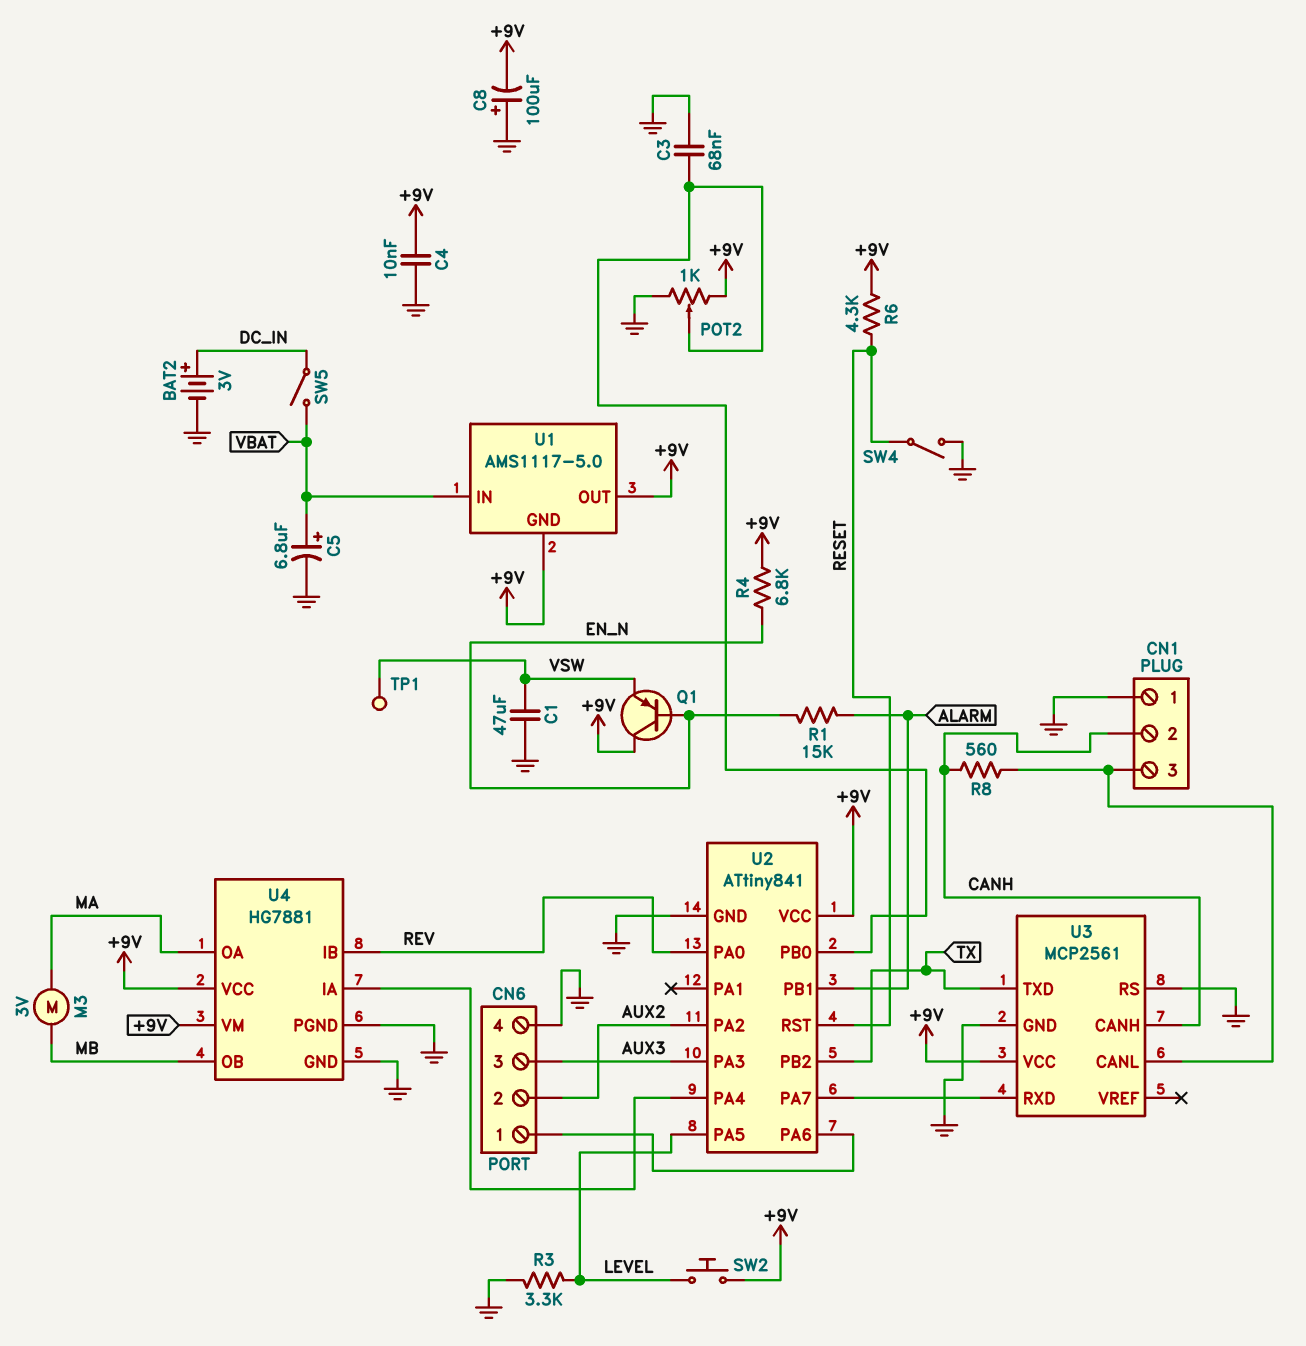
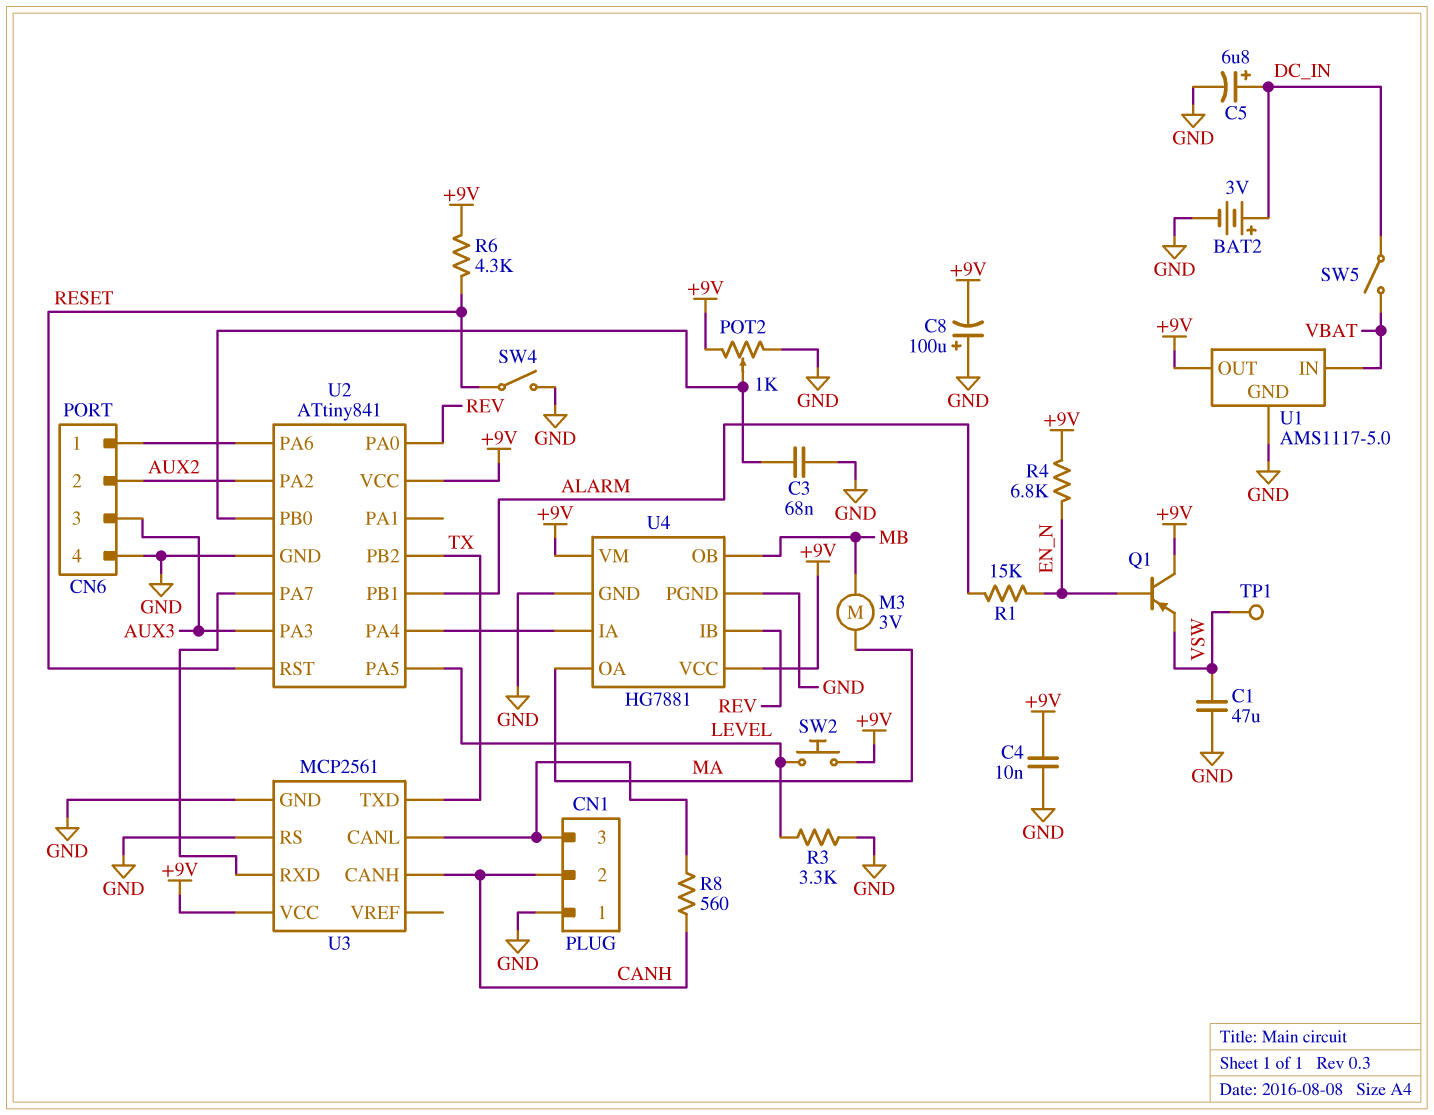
C5: 6.8uF (plus VBAT, minus GND) -> 6.8uF (plus DC_IN, minus GND)
U1 pin GND: +9V -> GND

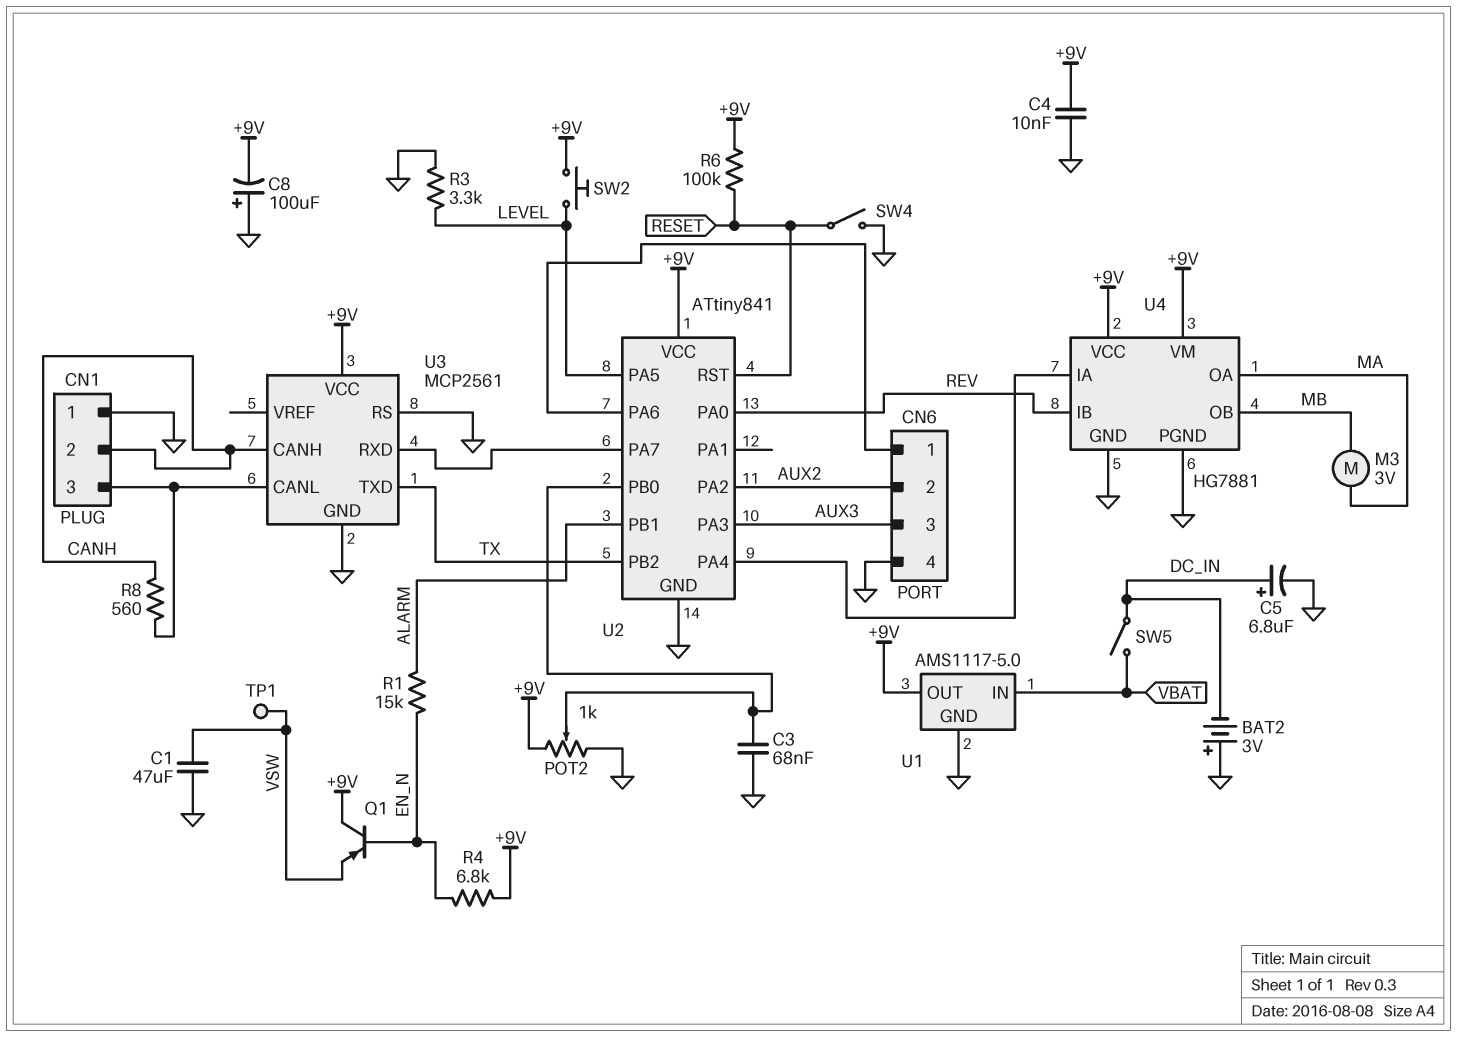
BAT2: 3V (plus DC_IN, minus GND) -> 3V (plus GND, minus DC_IN)
R6: 4.3k (+9V, RESET) -> 100k (+9V, RESET)

